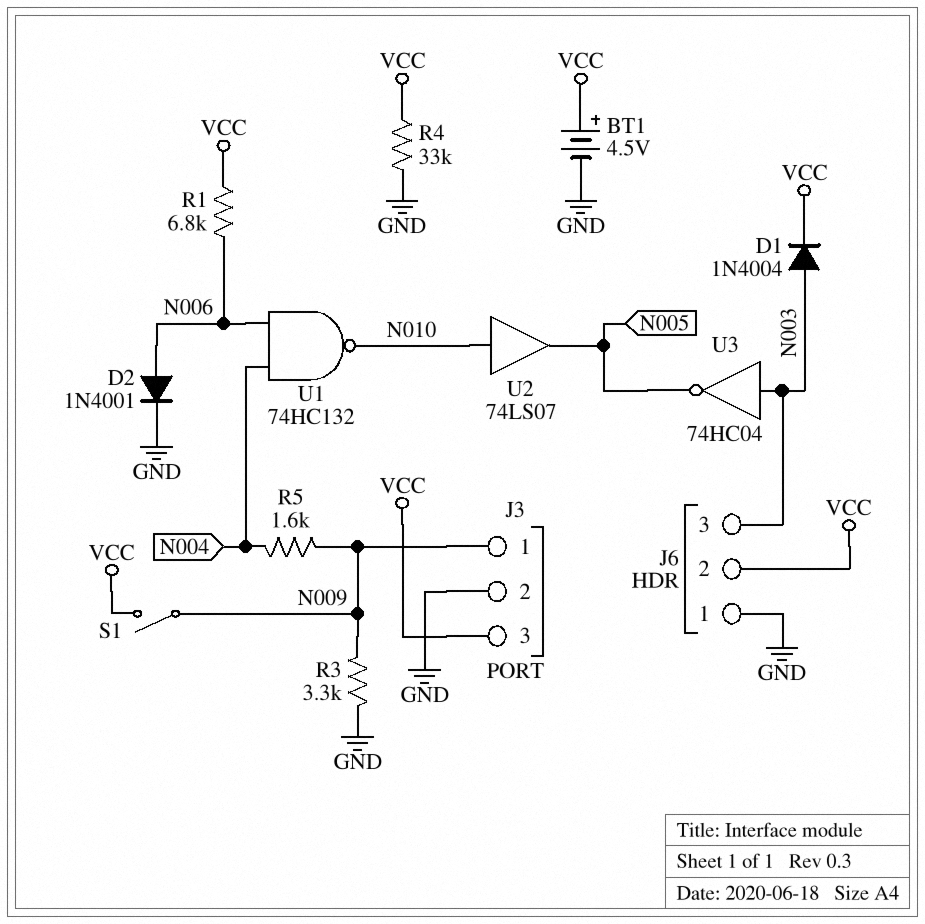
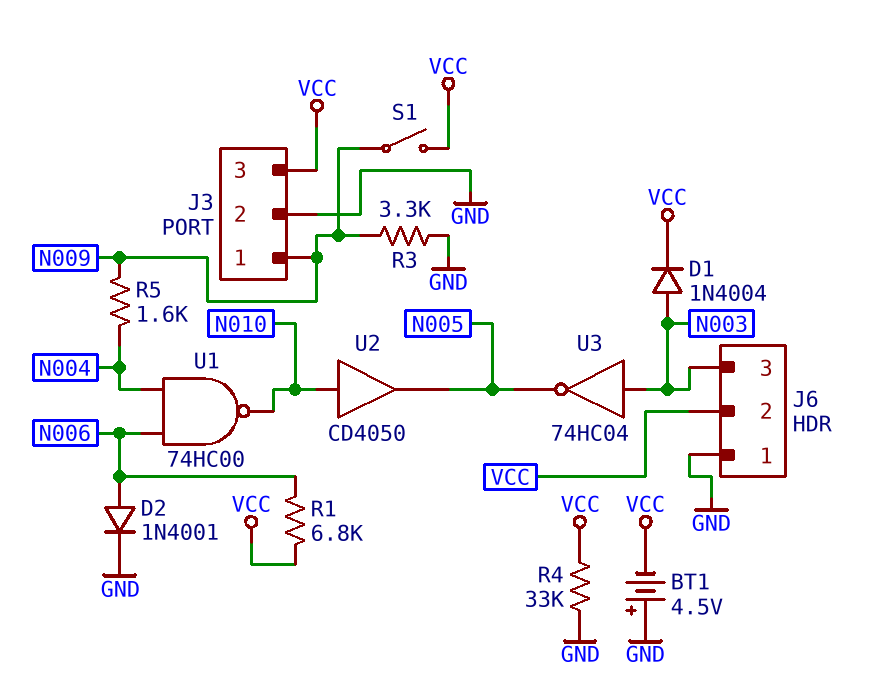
BT1: 4.5V (plus VCC, minus GND) -> 4.5V (plus GND, minus VCC)
U1: NAND 74HC132 (in N004, in N006, out N010) -> NAND 74HC00 (in N004, in N006, out N010)
U2: buffer 74LS07 (in N010, out N005) -> buffer CD4050 (in N010, out N005)

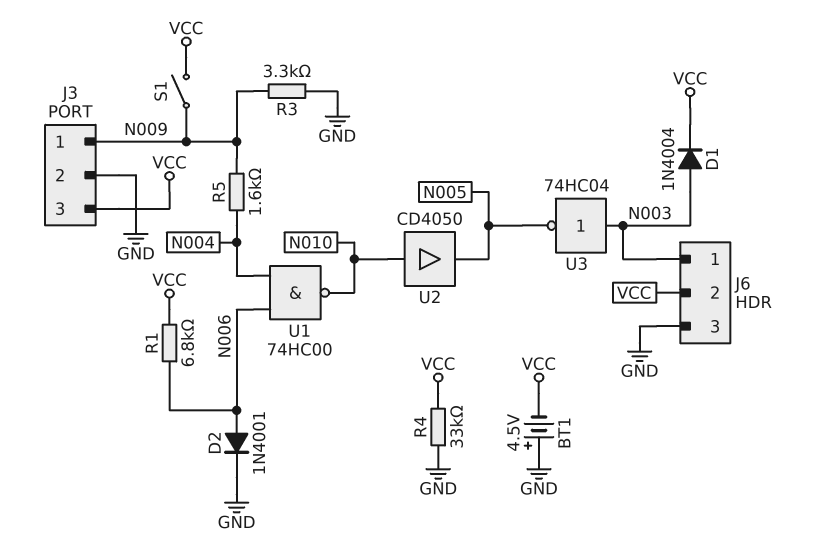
J6 pin 1: GND -> N003
J6 pin 3: N003 -> GND

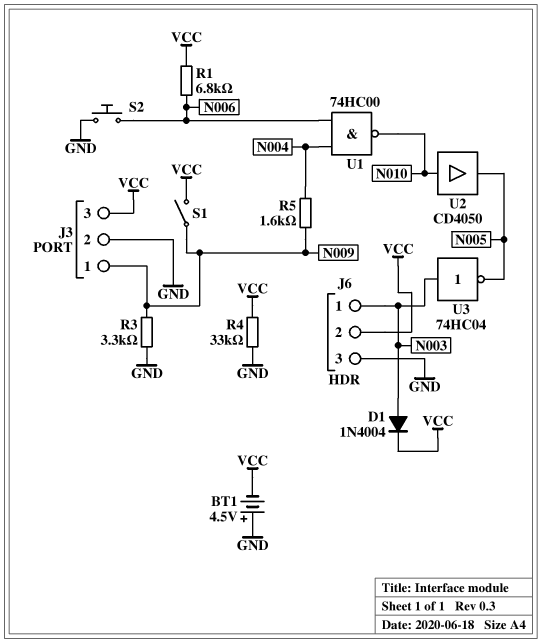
D2: diode 1N4001 (A N006, K GND) -> none
S2: none -> button (GND, N006)

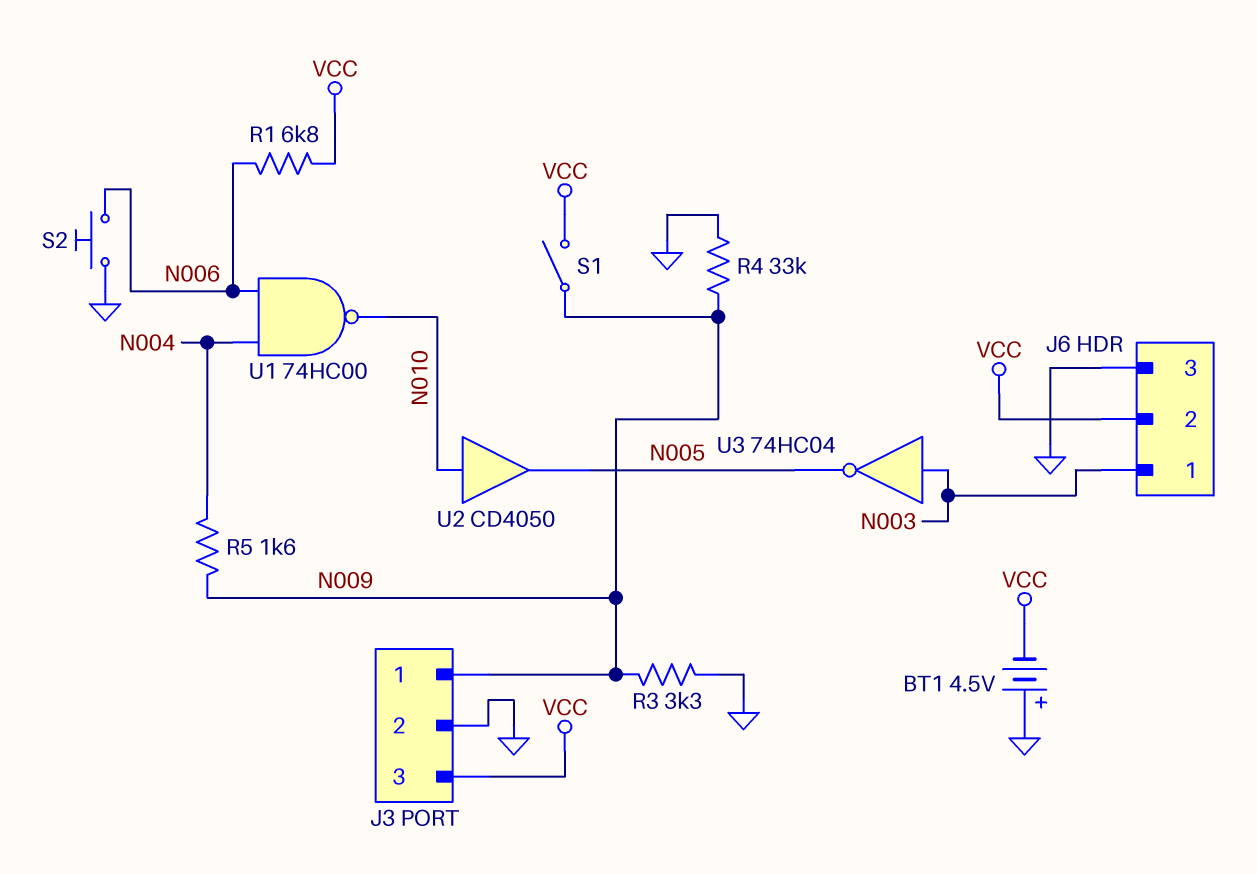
D1: diode 1N4004 (A N003, K VCC) -> none
R4: 33k (GND, VCC) -> 33k (GND, N009)

